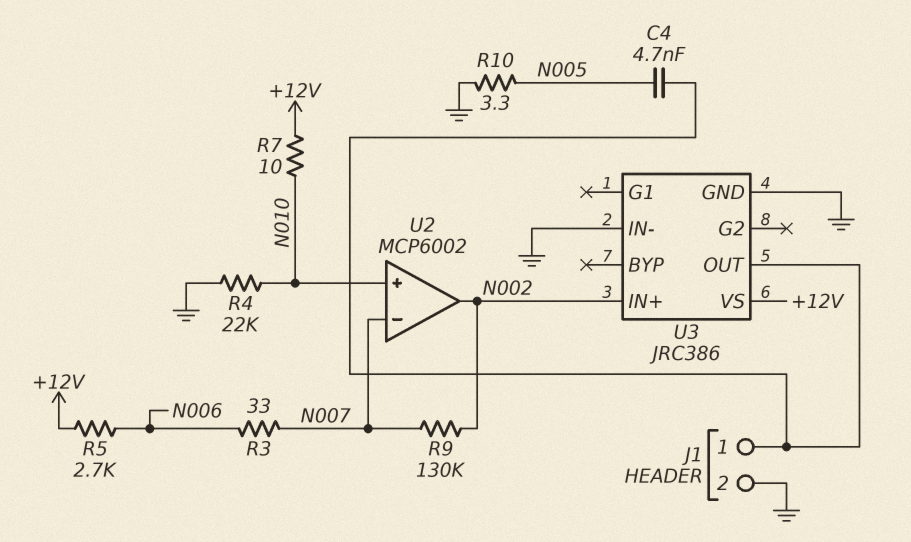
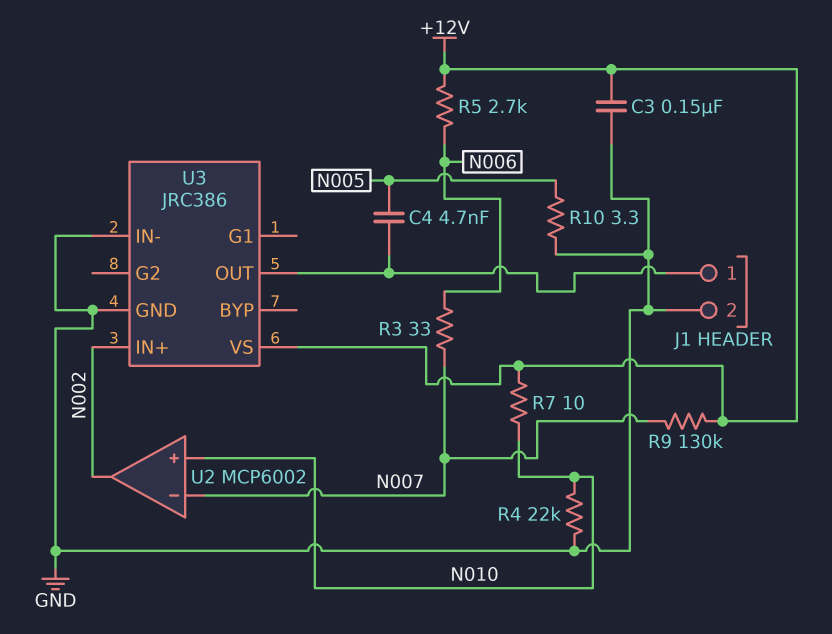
C3: none -> 150nF (+12V, GND)
R9: 130k (N002, N007) -> 130k (+12V, N007)

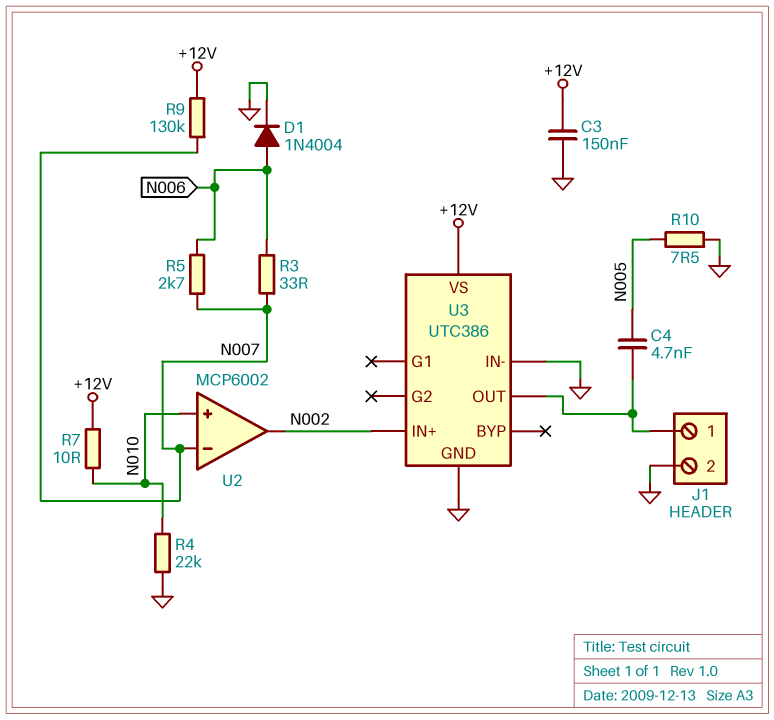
D1: none -> diode 1N4004 (A N006, K GND)
R5: 2.7k (+12V, N006) -> 2.7k (N006, N007)
R10: 3.3 (GND, N005) -> 7.5 (GND, N005)
U3: JRC386 -> UTC386

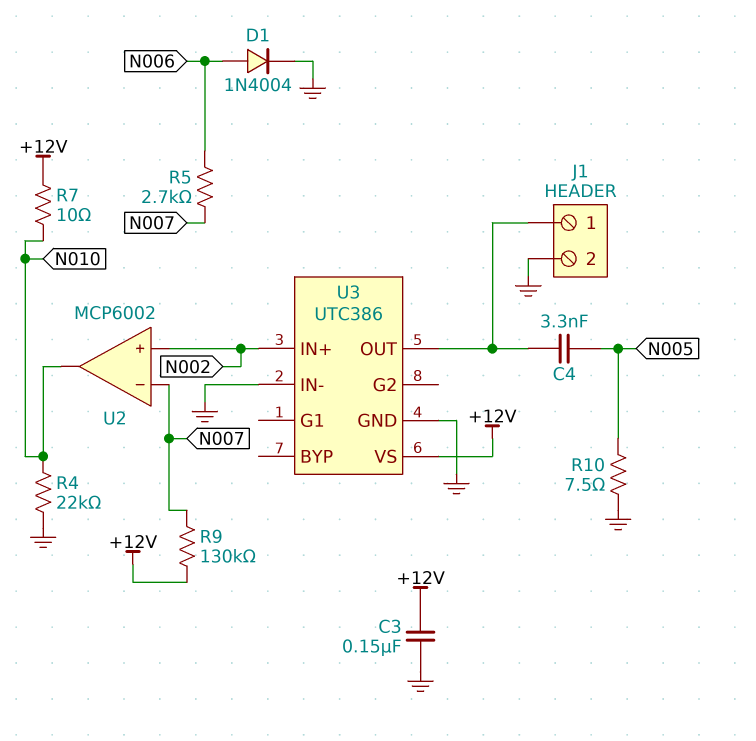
C4: 4.7nF (J1/1, N005) -> 3.3nF (J1/1, N005)
R3: 33 (N006, N007) -> none
U2 pin in+: N010 -> N002
U2 pin out: N002 -> N010

